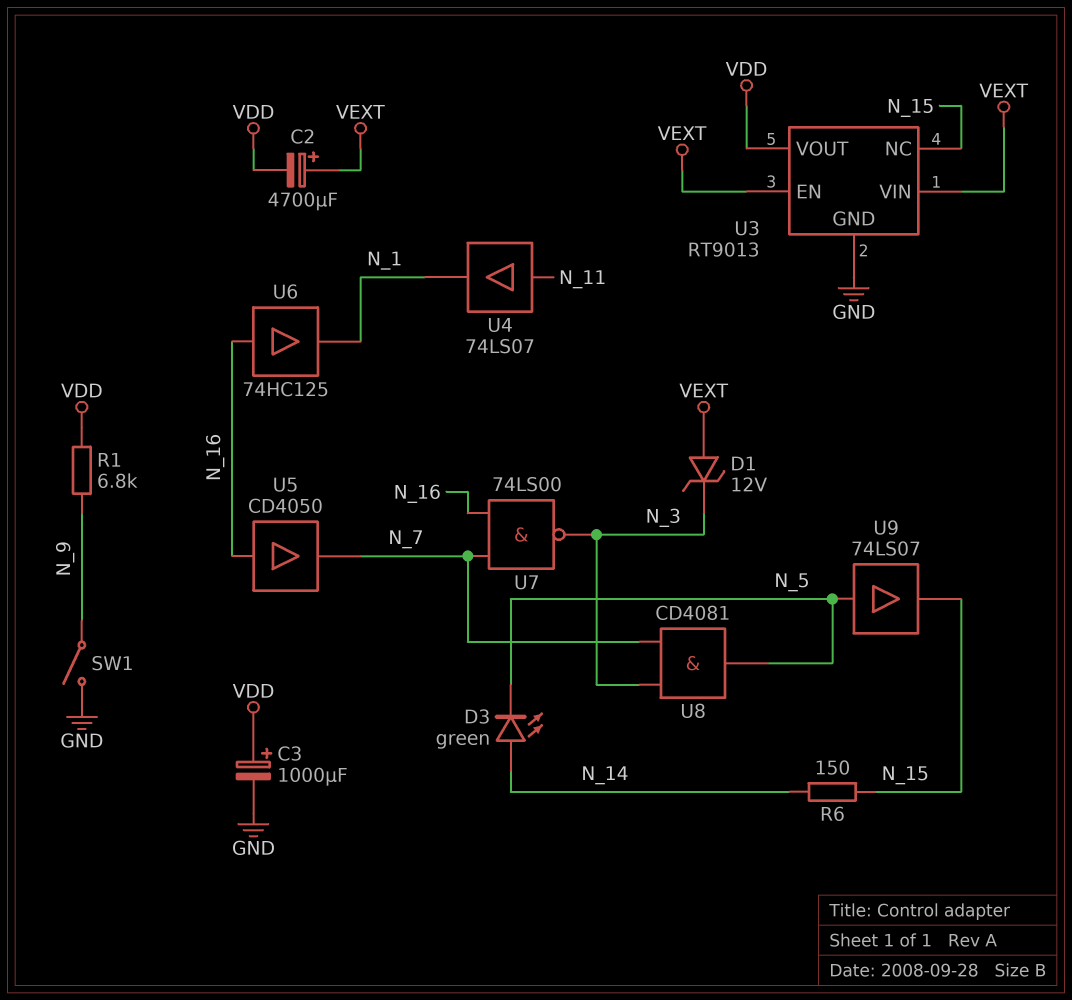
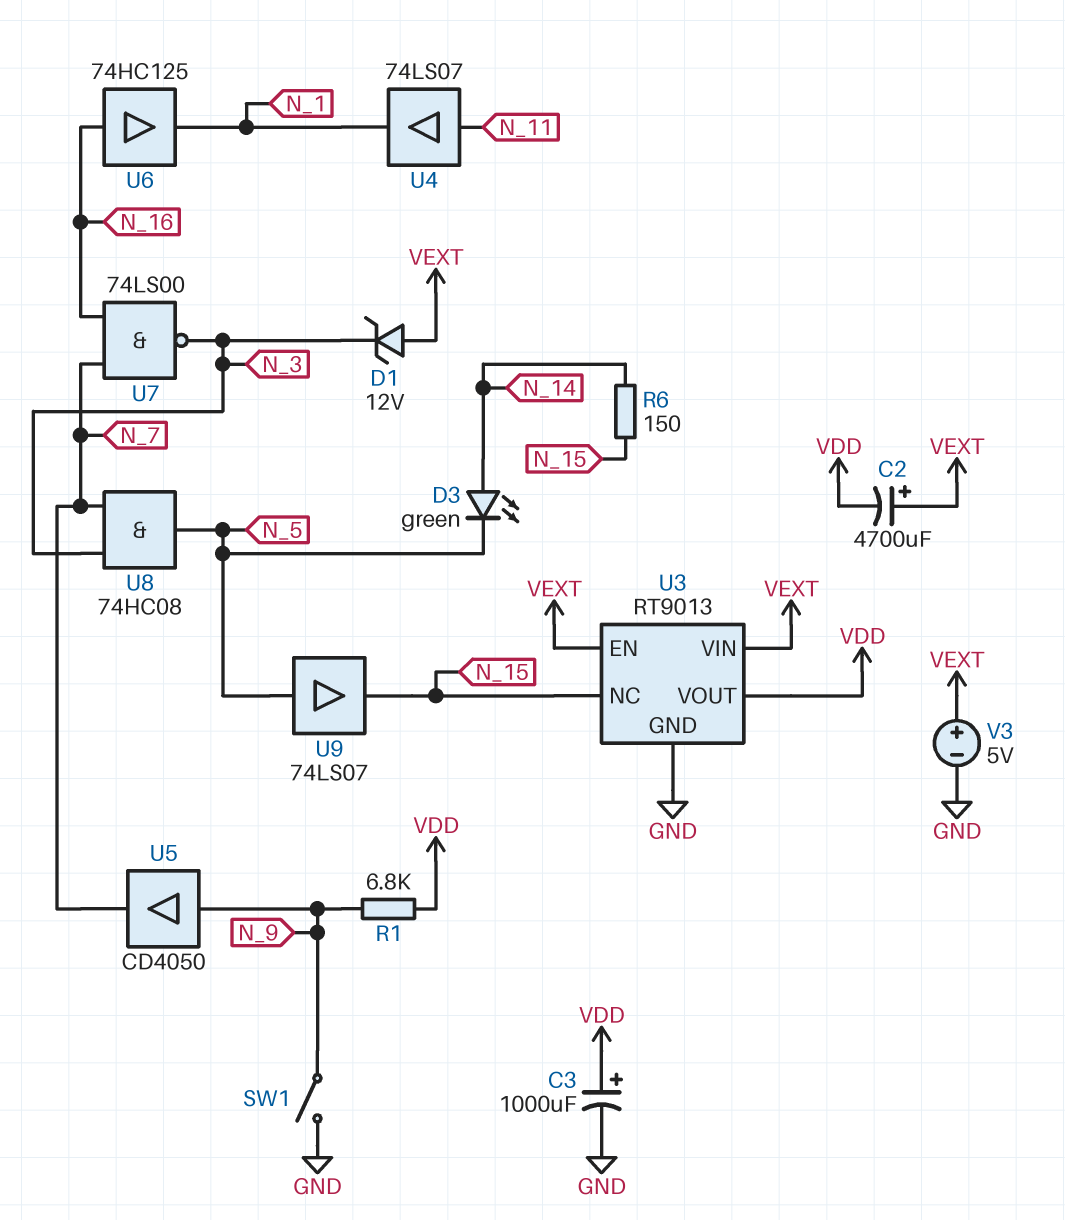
U5: buffer CD4050 (in N_16, out N_7) -> buffer CD4050 (in N_9, out N_7)
U8: AND CD4081 (in N_3, in N_7, out N_5) -> AND 74HC08 (in N_3, in N_7, out N_5)
V3: none -> 5V (plus VEXT, minus GND)

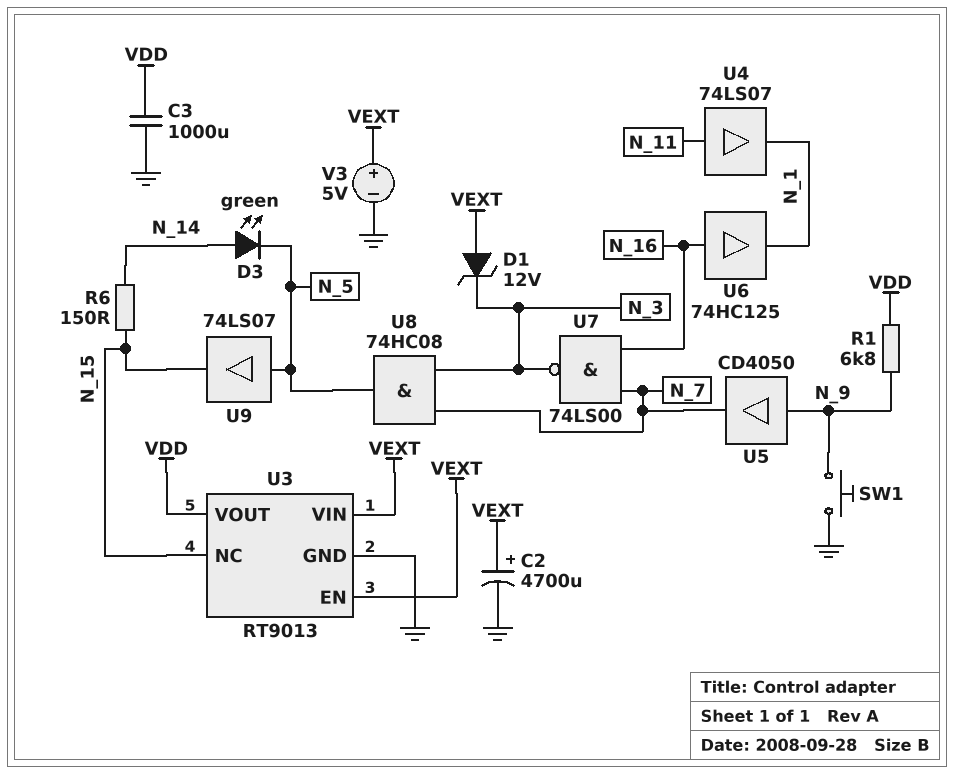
C2: 4700uF (plus VEXT, minus VDD) -> 4700uF (plus VEXT, minus GND)
C3: 1000uF (plus VDD, minus GND) -> 1000uF (GND, VDD)
SW1: switch (GND, N_9) -> button (GND, N_9)

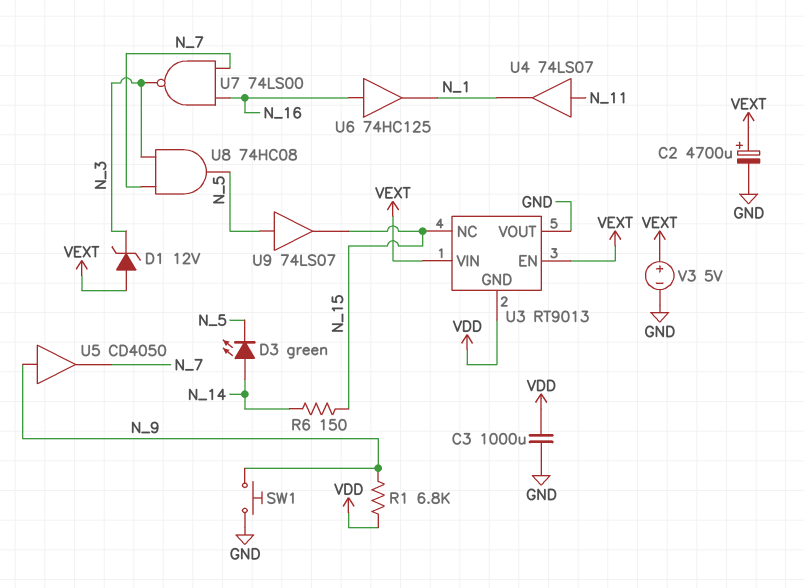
U3 pin GND: GND -> VDD
U3 pin VOUT: VDD -> GND

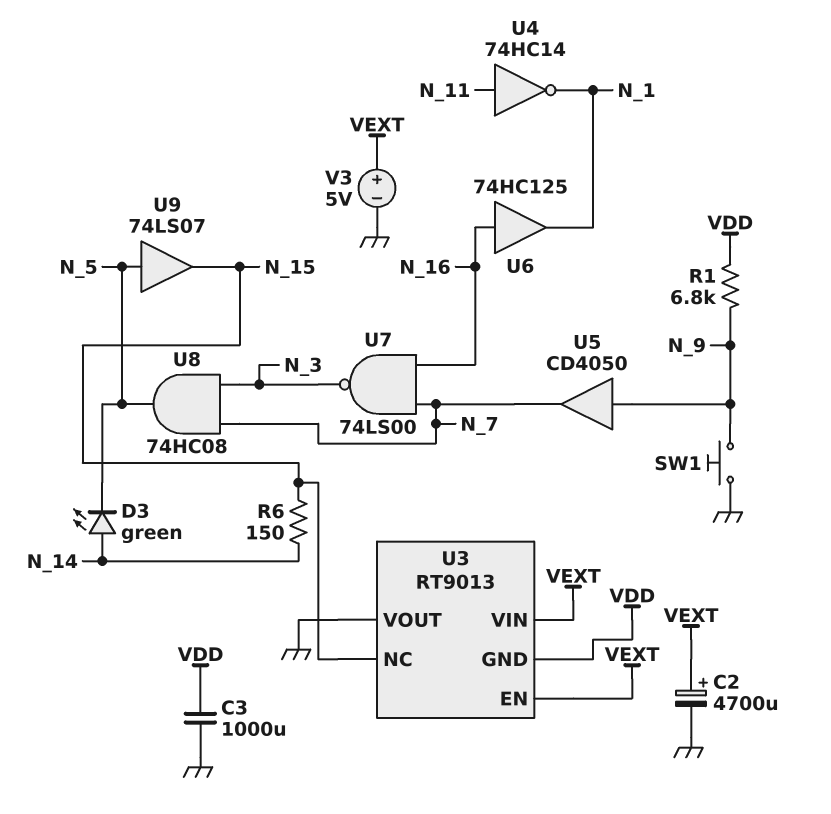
D1: zener 12V (A VEXT, K N_3) -> none
U4: buffer 74LS07 (in N_11, out N_1) -> NOT 74HC14 (in N_11, out N_1)

